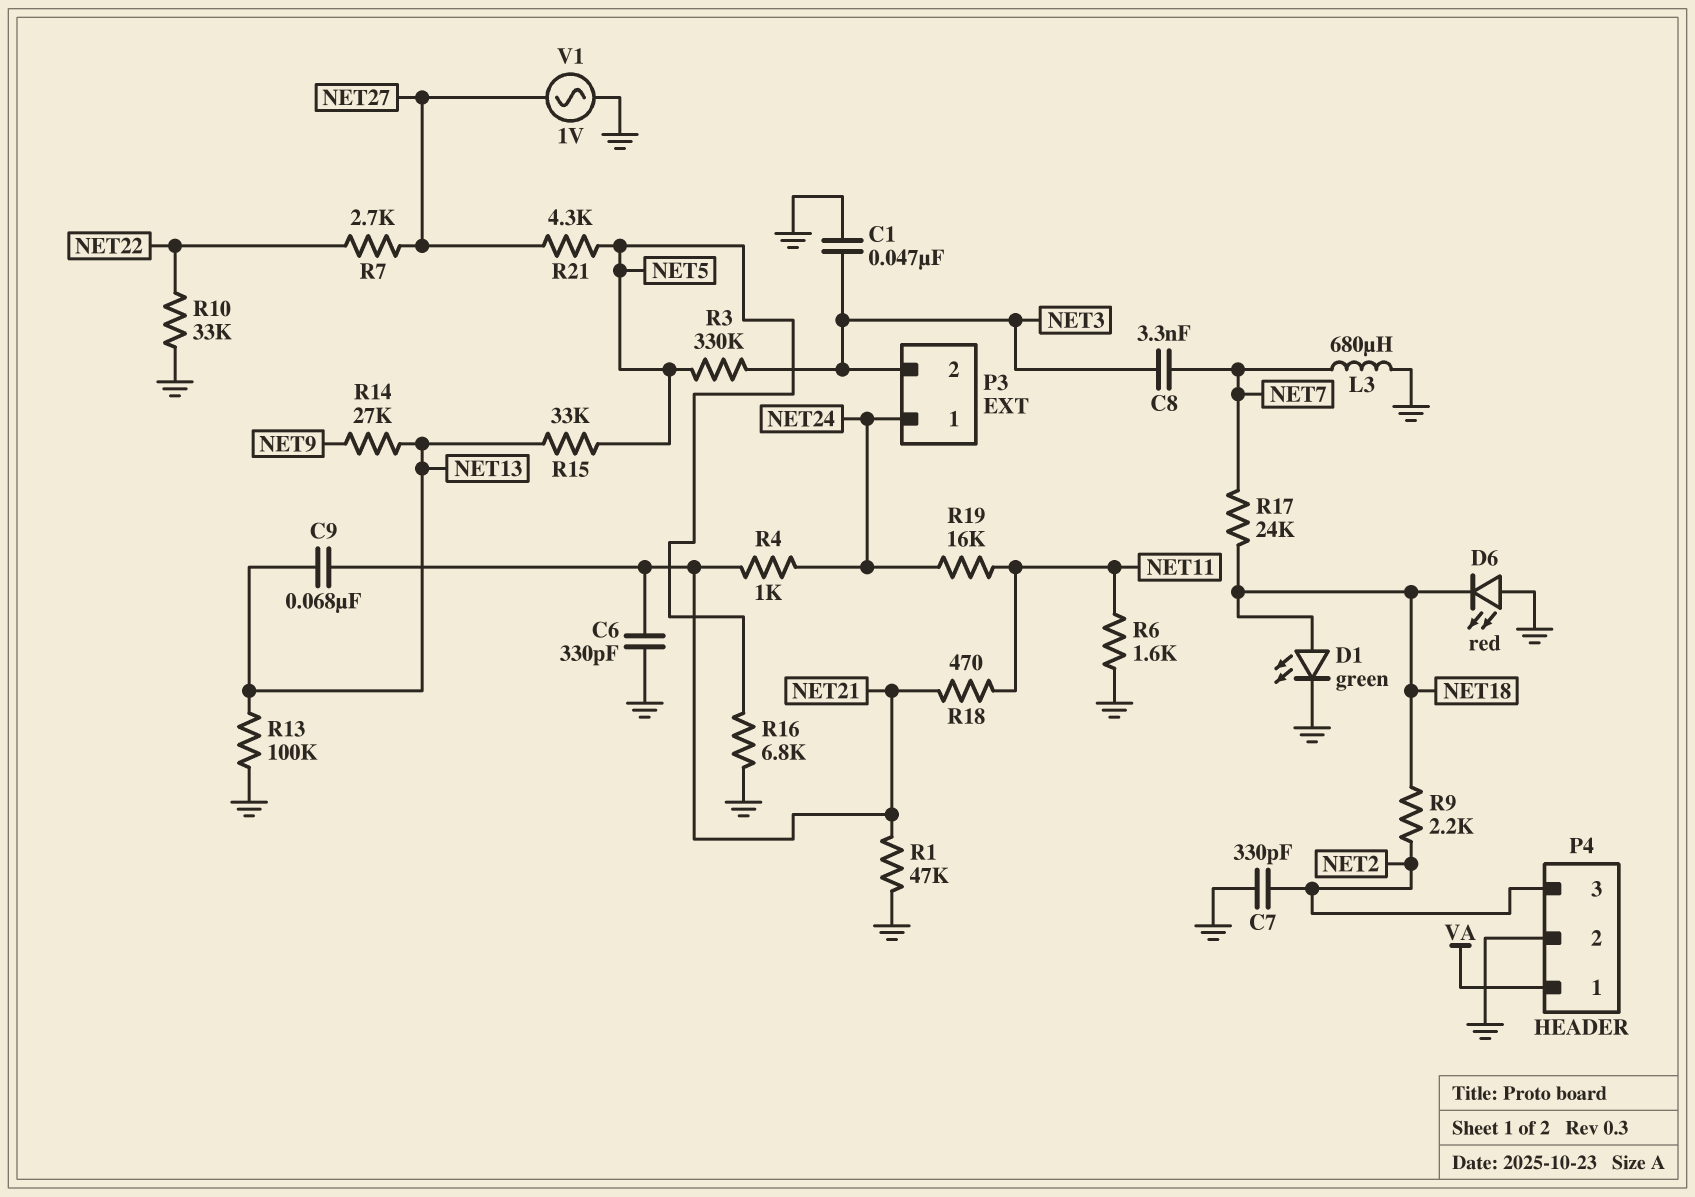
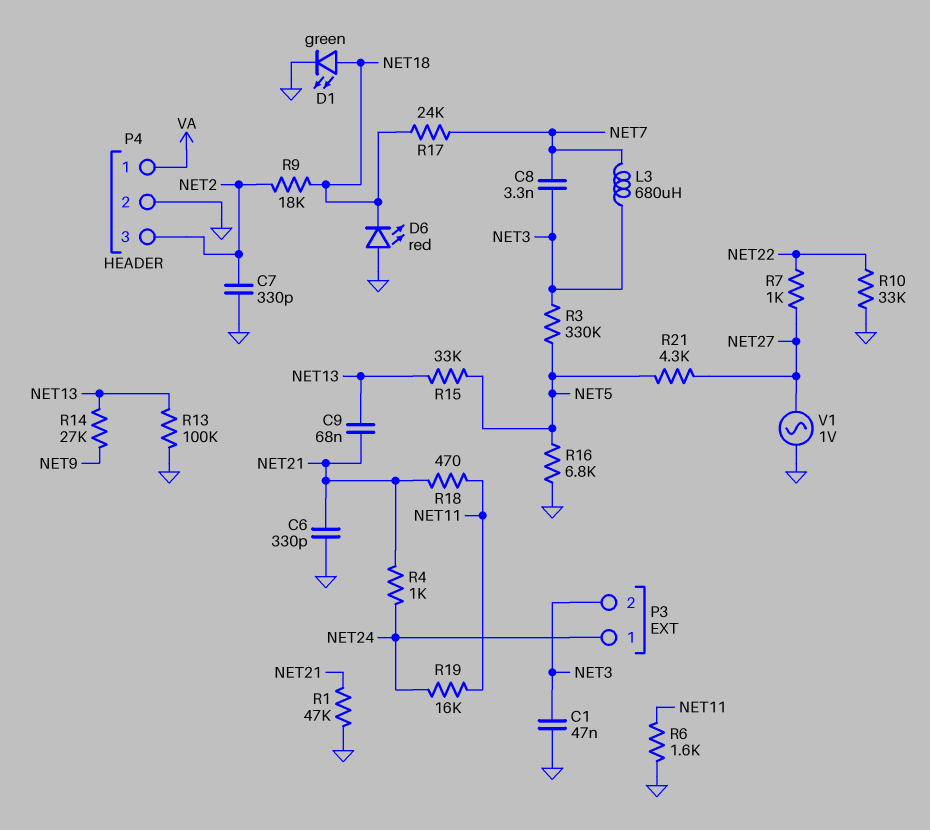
L3: 680uH (GND, NET7) -> 680uH (NET3, NET7)
R7: 2.7k (NET22, NET27) -> 1k (NET22, NET27)
R9: 2.2k (NET2, NET18) -> 18k (NET2, NET18)

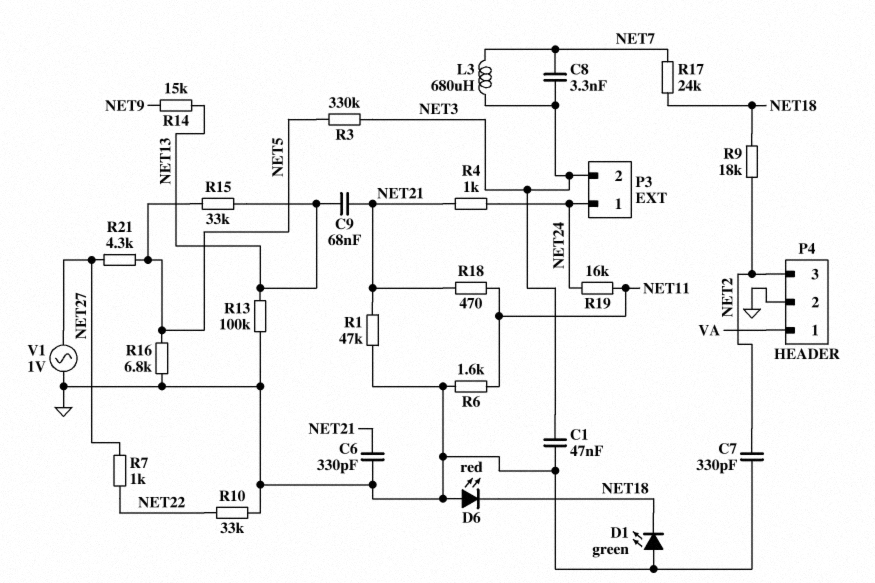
D1: LED green (A NET18, K GND) -> LED green (A GND, K NET18)
R14: 27k (NET9, NET13) -> 15k (NET9, NET13)

